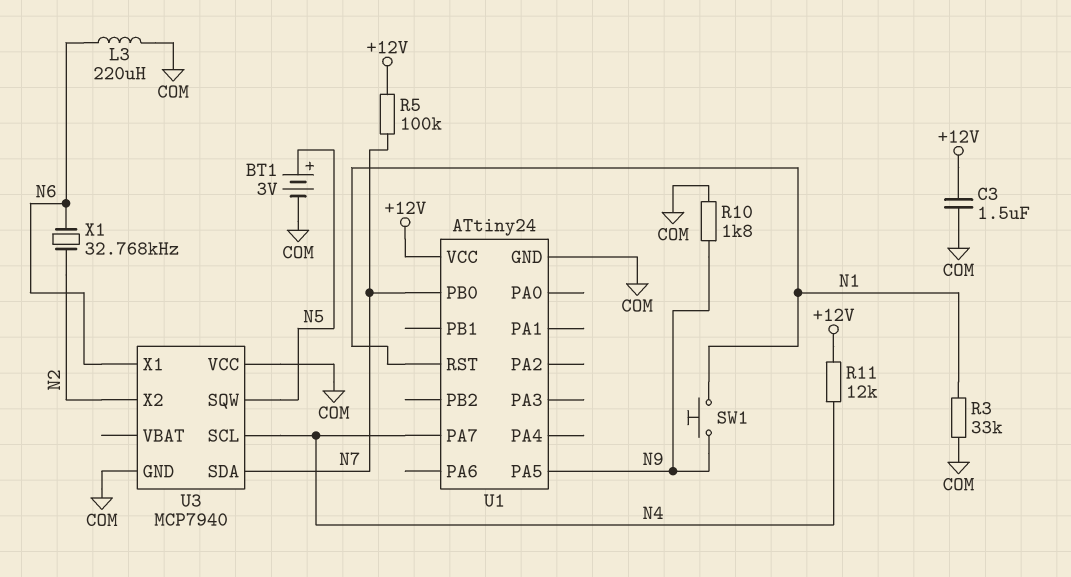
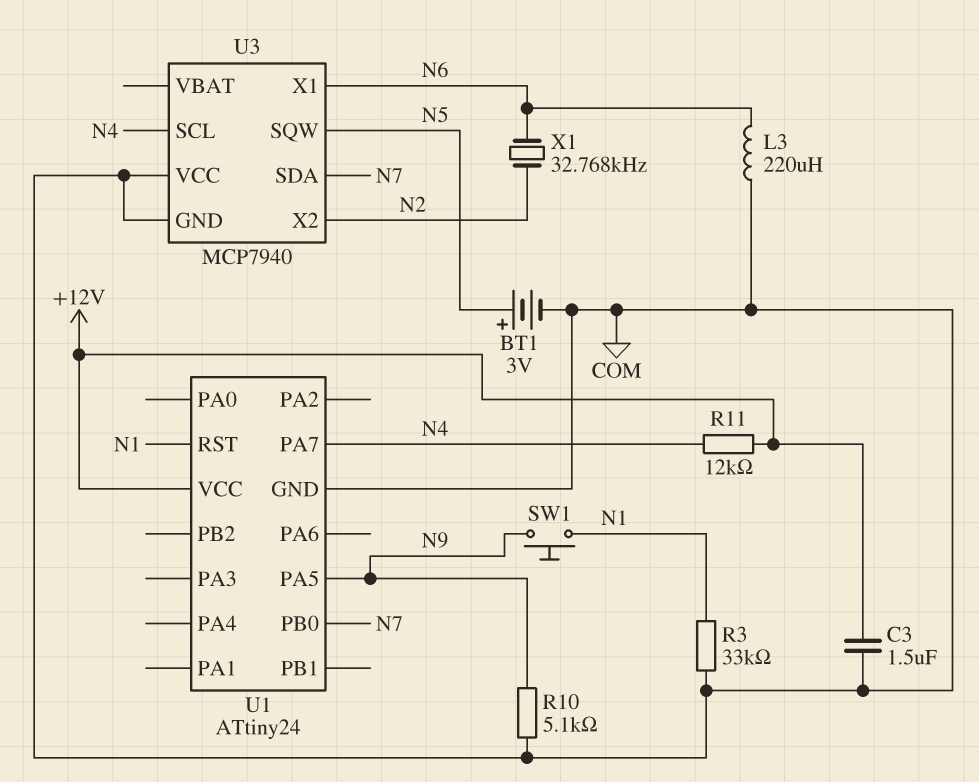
R5: 100k (+12V, N7) -> none
R10: 1.8k (COM, N9) -> 5.1k (COM, N9)

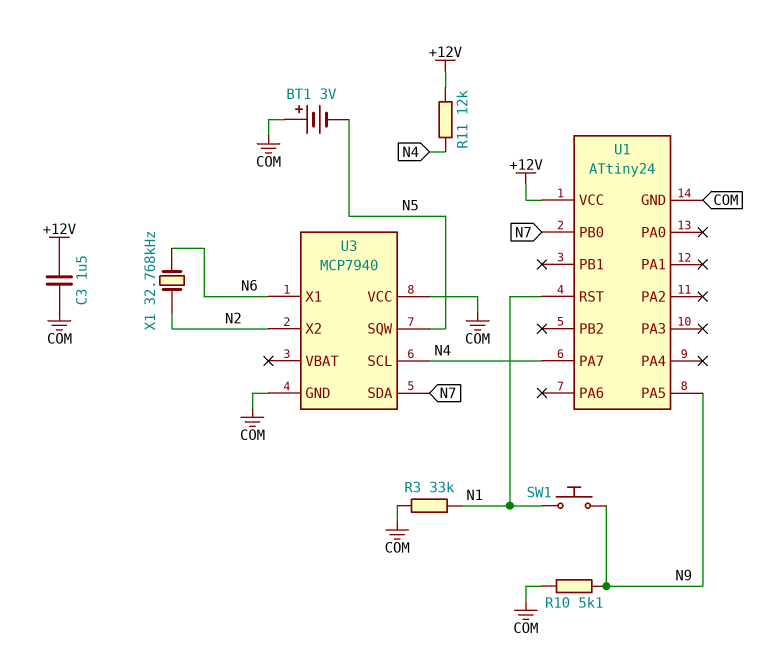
BT1: 3V (plus N5, minus COM) -> 3V (plus COM, minus N5)
L3: 220uH (COM, N6) -> none

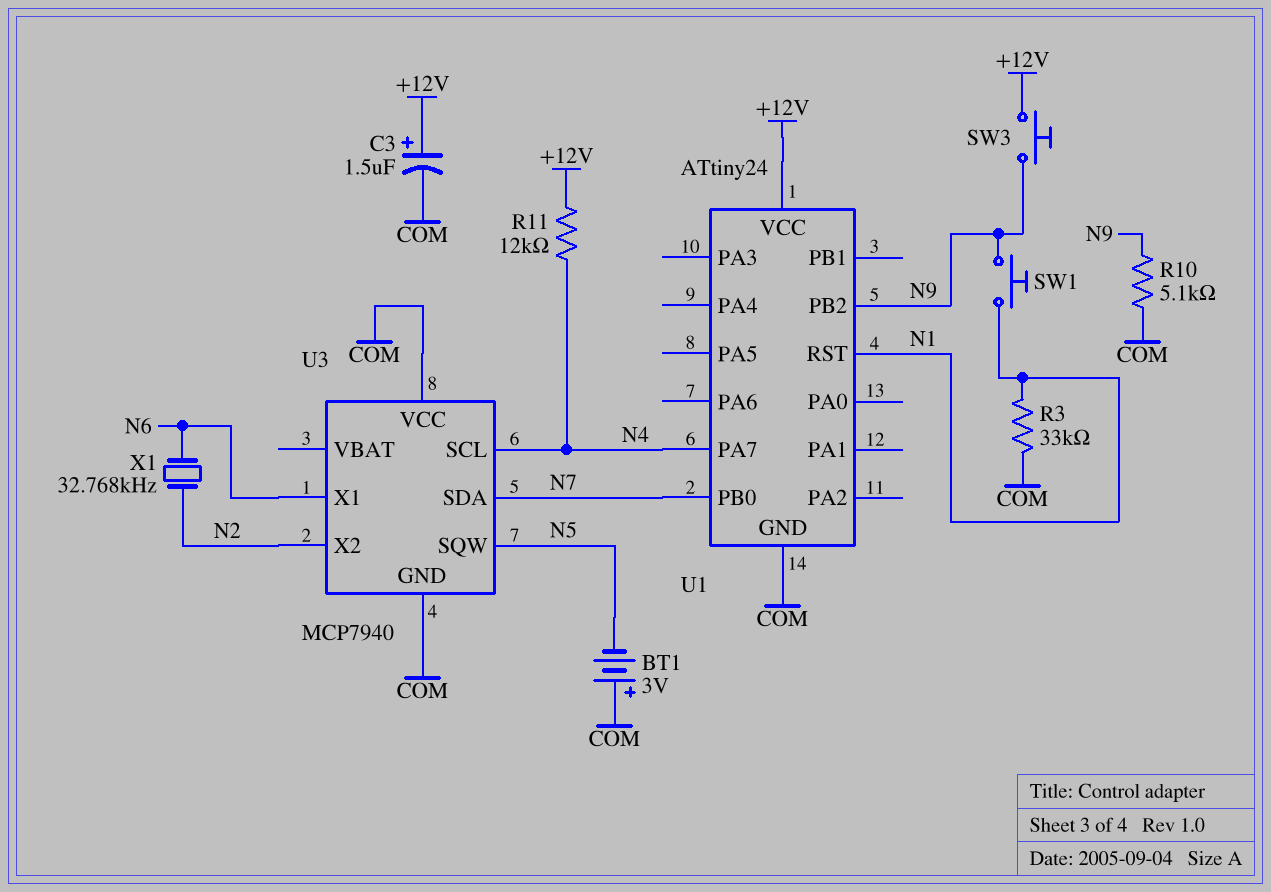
C3: 1.5uF (+12V, COM) -> 1.5uF (plus +12V, minus COM)
SW3: none -> button (+12V, N9)
U1 pin PA5: N9 -> none
U1 pin PB2: none -> N9

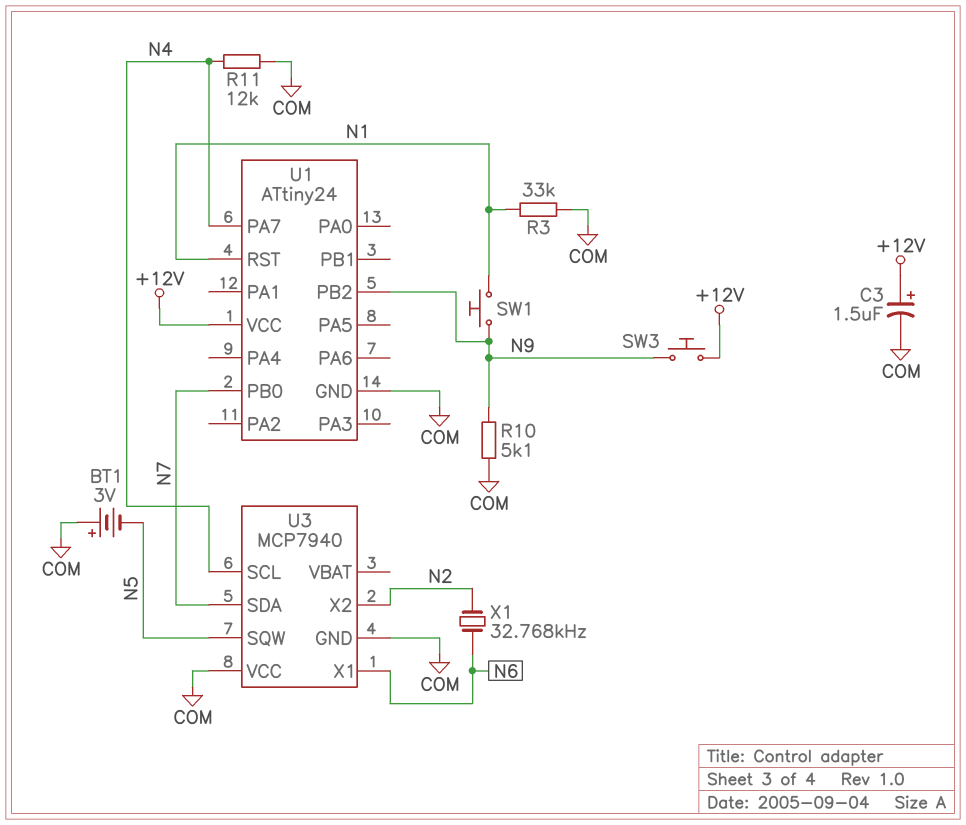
R11: 12k (+12V, N4) -> 12k (COM, N4)

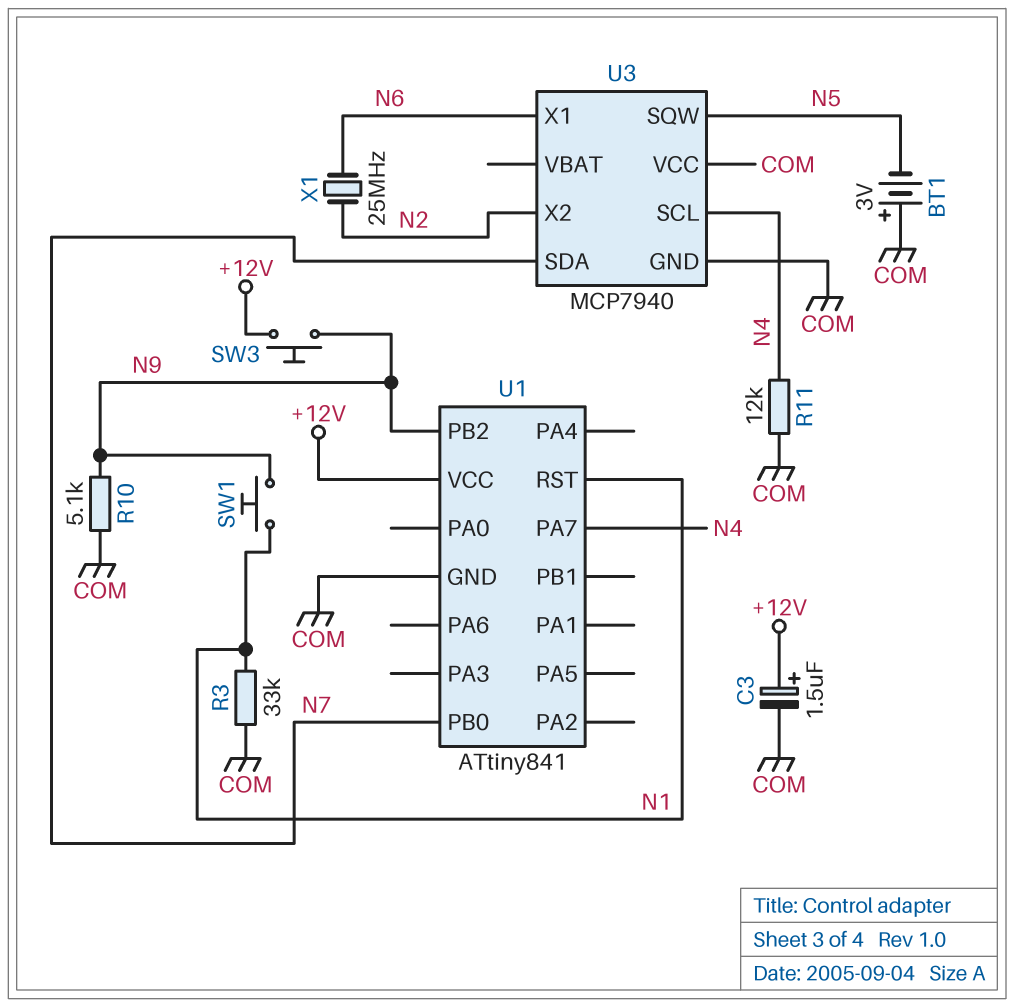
U1: ATtiny24 -> ATtiny841
X1: 32.768kHz (N2, N6) -> 25MHz (N2, N6)

